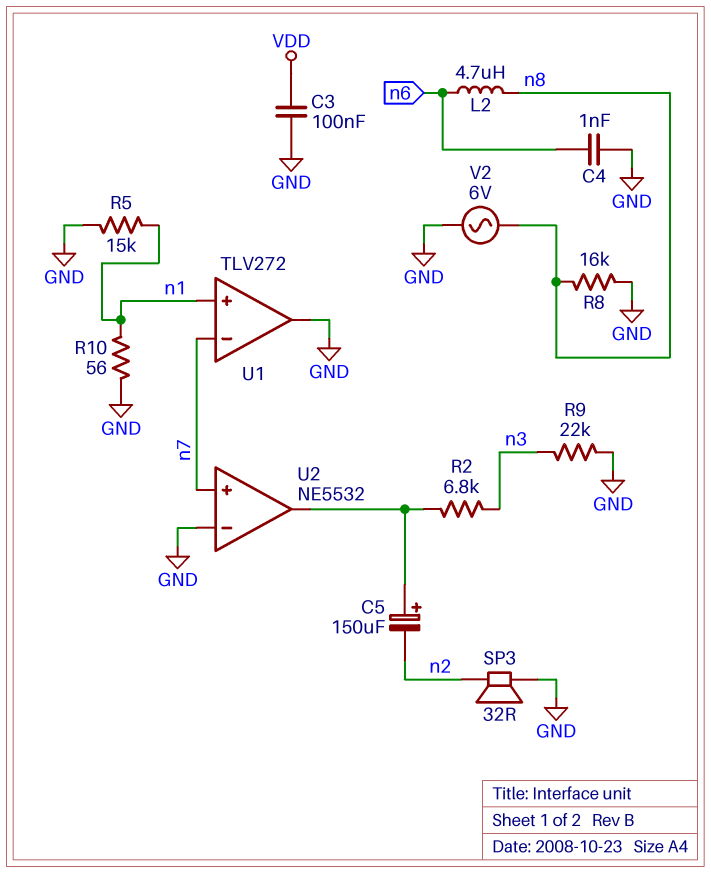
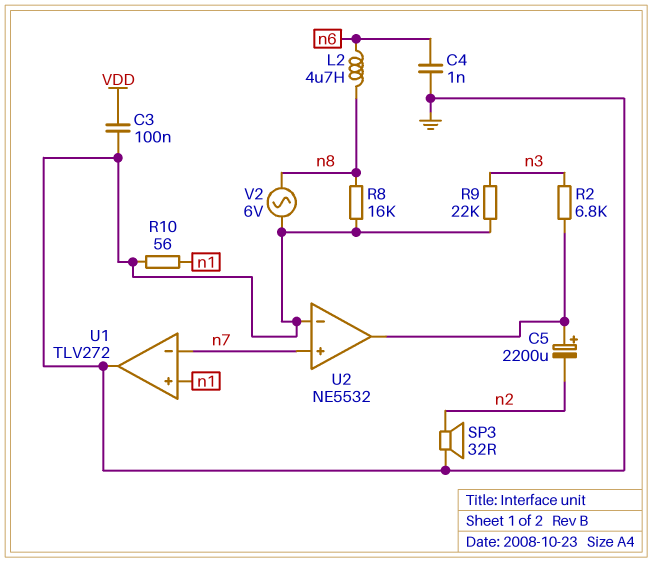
C5: 150uF (plus U2/out, minus n2) -> 2200uF (plus U2/out, minus n2)
R5: 15k (GND, n1) -> none

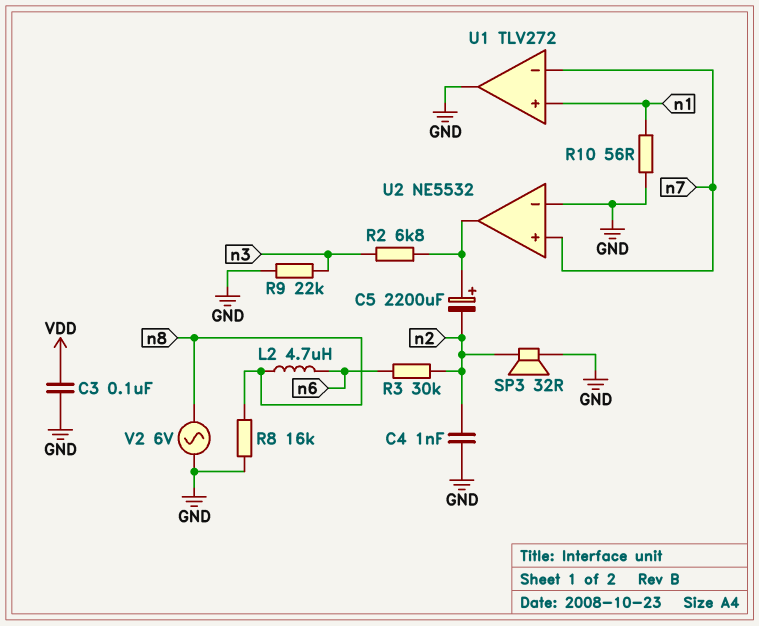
C4: 1nF (GND, n6) -> 1nF (GND, n2)
R3: none -> 30k (n2, n6)

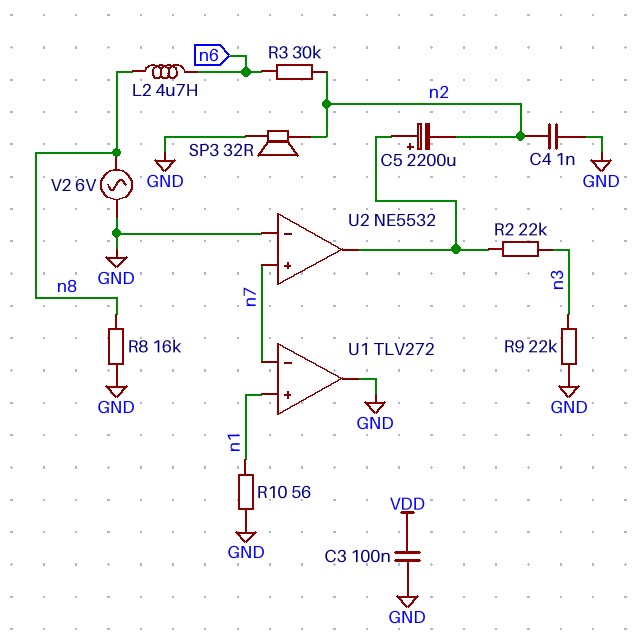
R2: 6.8k (U2/out, n3) -> 22k (U2/out, n3)

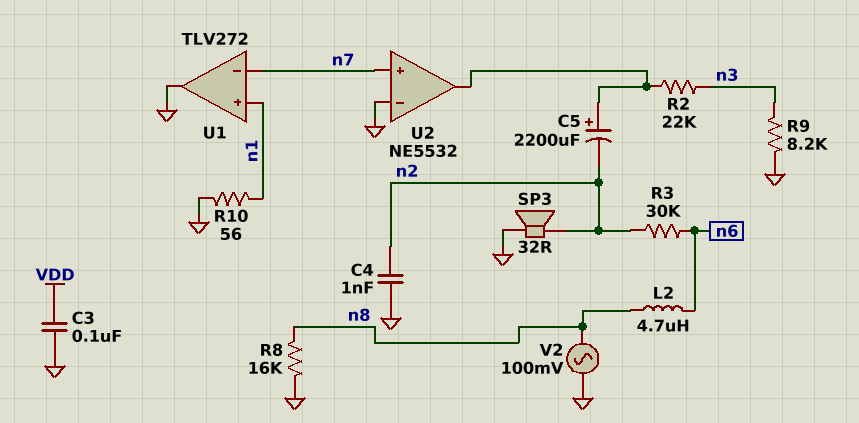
R9: 22k (GND, n3) -> 8.2k (GND, n3)
V2: AC 6V (GND, n8) -> AC 100mV (GND, n8)

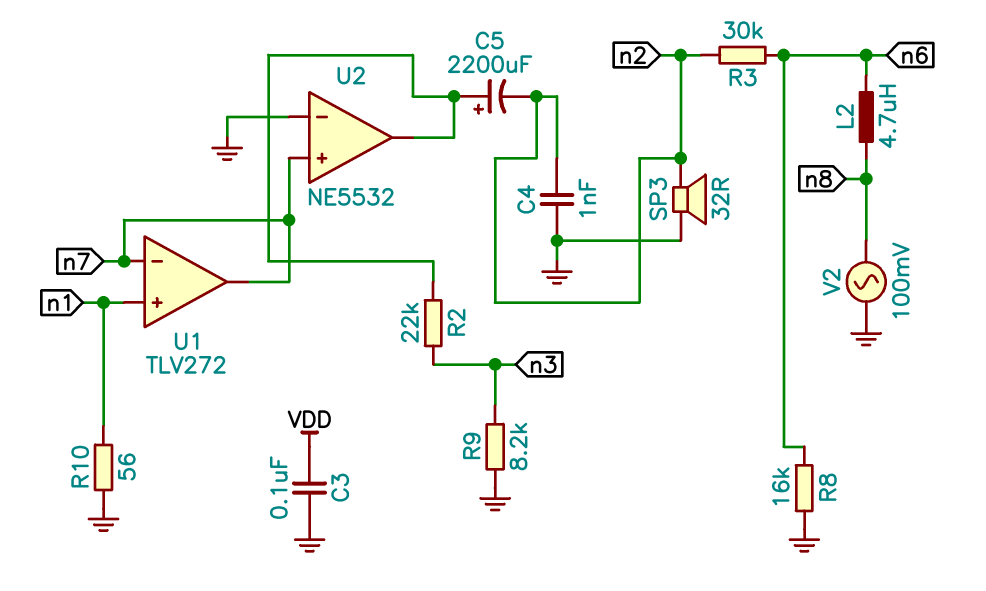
R8: 16k (GND, n8) -> 16k (GND, n6)
U1 pin out: GND -> n7

